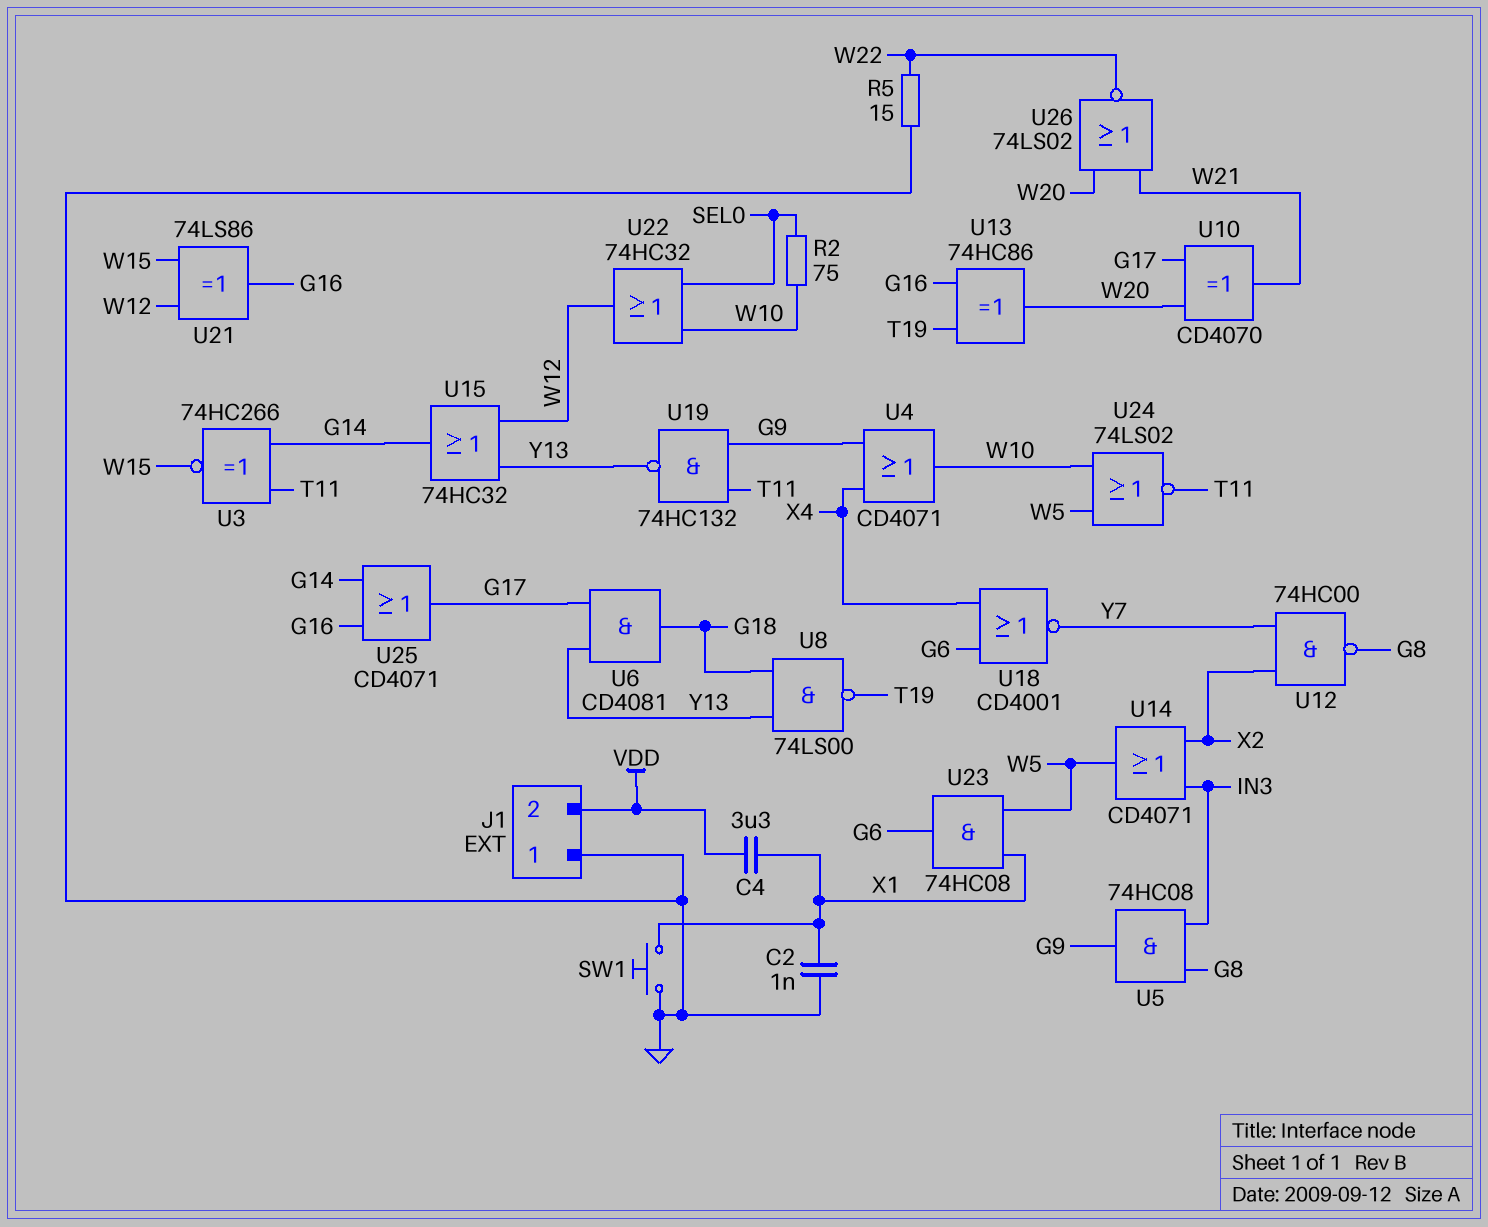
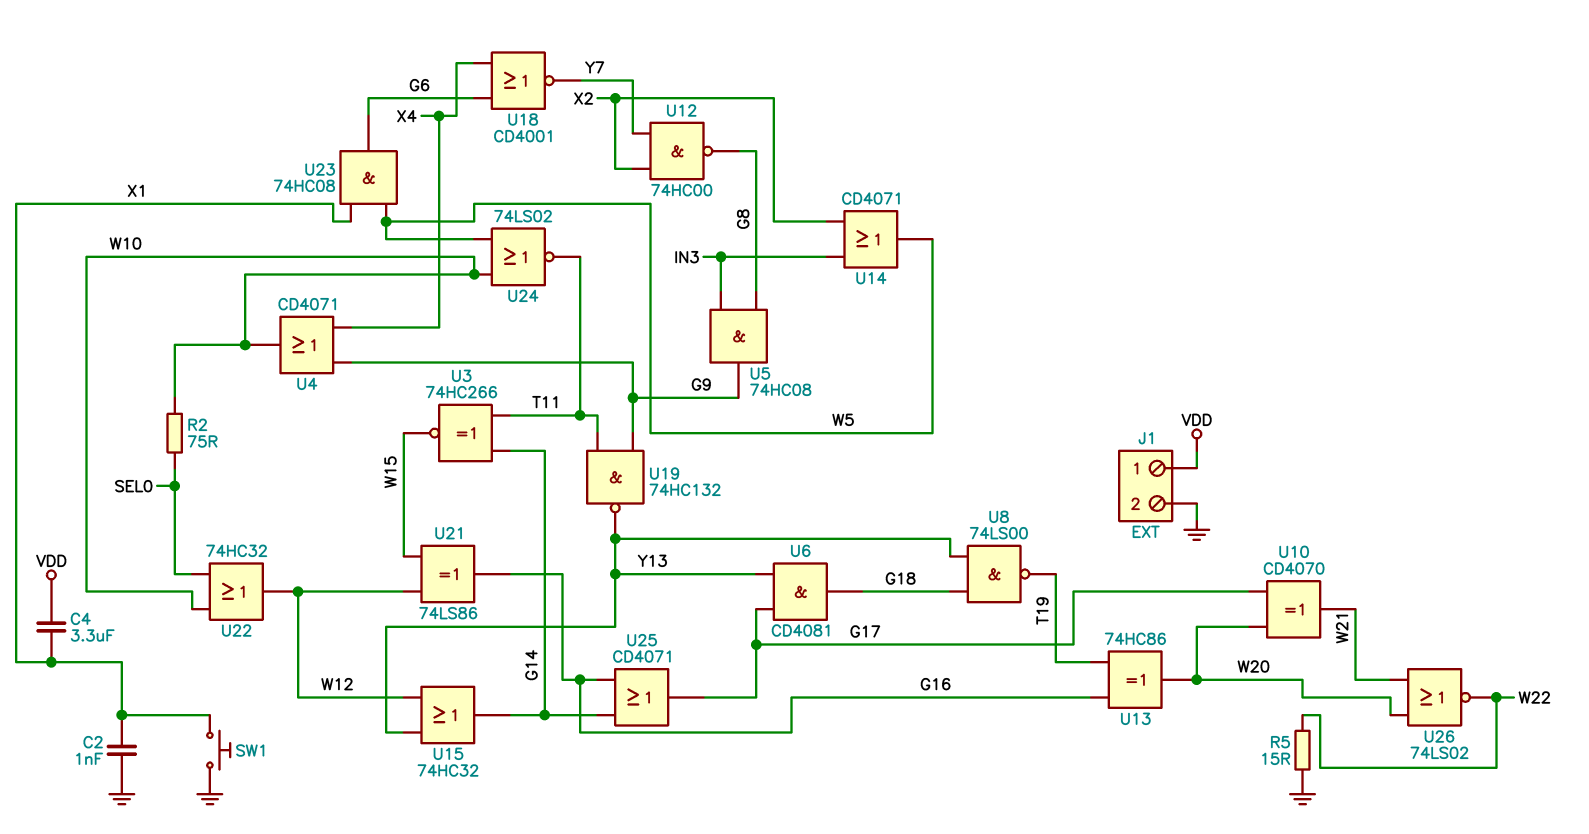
J1 pin 1: GND -> VDD
J1 pin 2: VDD -> GND

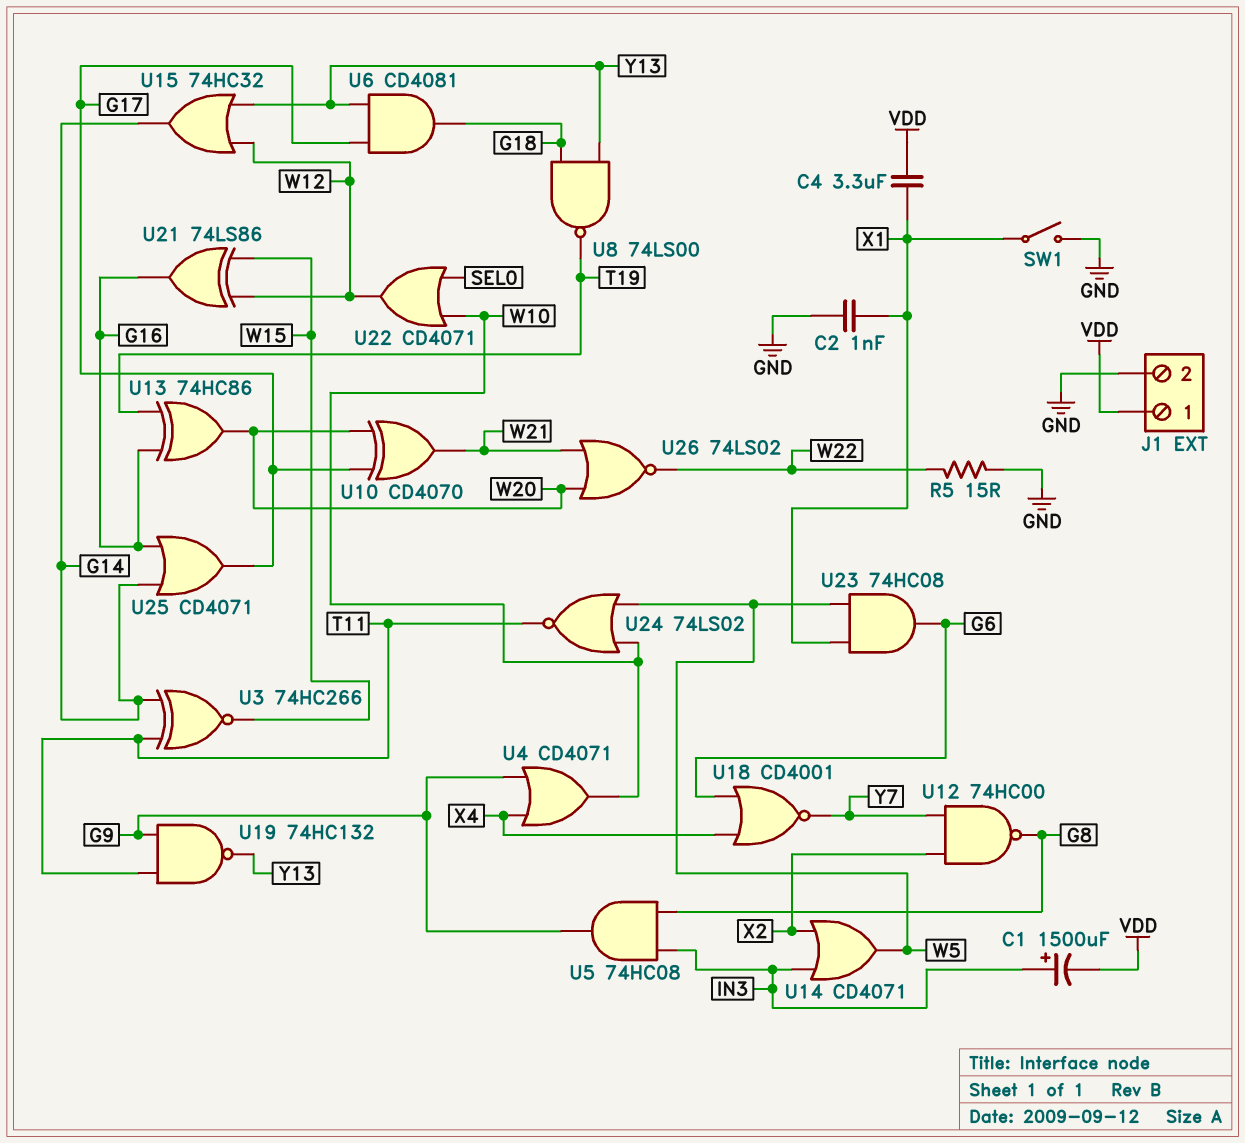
C1: none -> 1500uF (plus IN3, minus VDD)
R2: 75 (SEL0, W10) -> none
SW1: button (GND, X1) -> switch (GND, X1)
U22: OR 74HC32 (in SEL0, in W10, out W12) -> OR CD4071 (in SEL0, in W10, out W12)

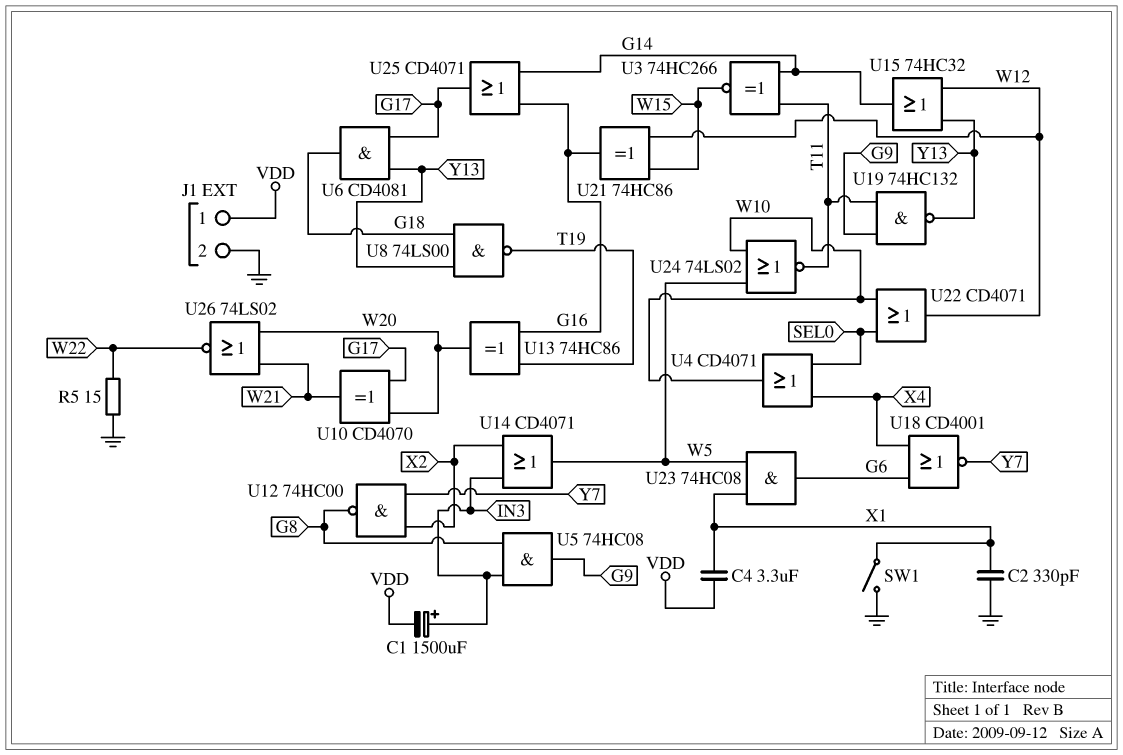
C2: 1nF (GND, X1) -> 330pF (GND, X1)
U4: OR CD4071 (in G9, in X4, out W10) -> OR CD4071 (in SEL0, in X4, out W10)
U21: XOR 74LS86 (in W12, in W15, out G16) -> XOR 74HC86 (in W12, in W15, out G16)

